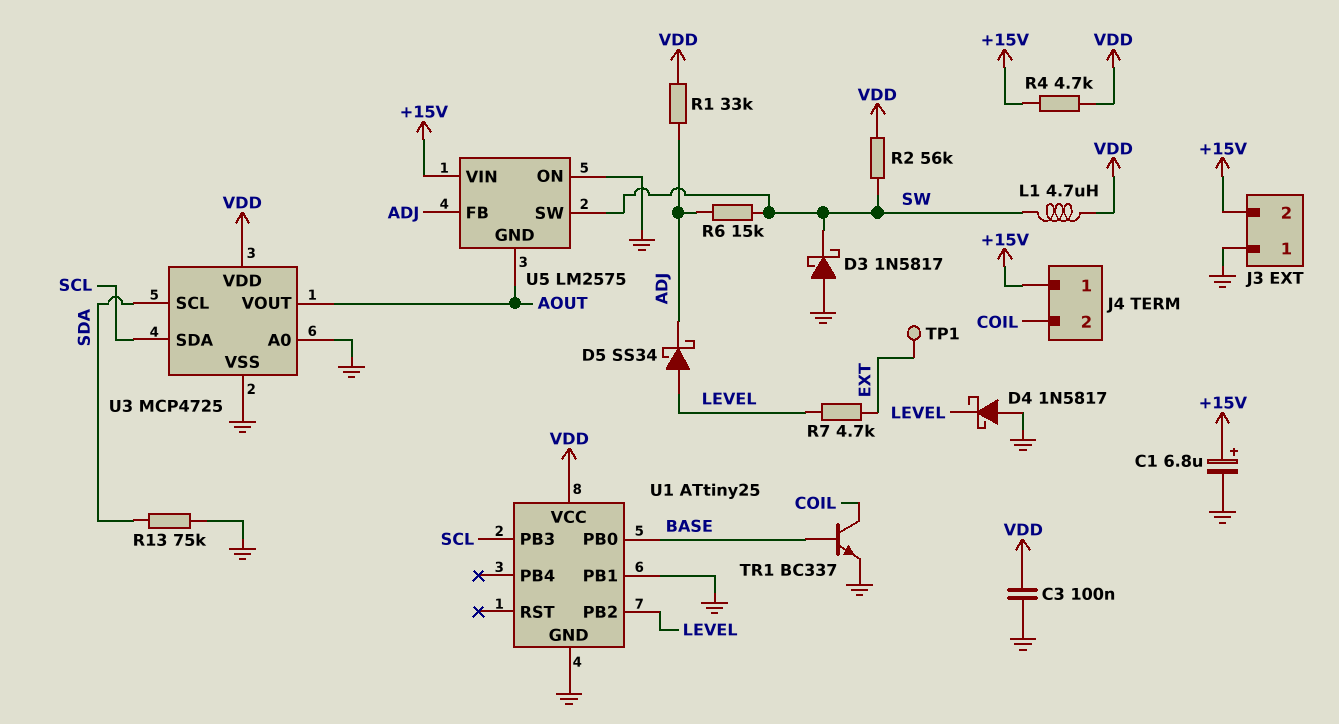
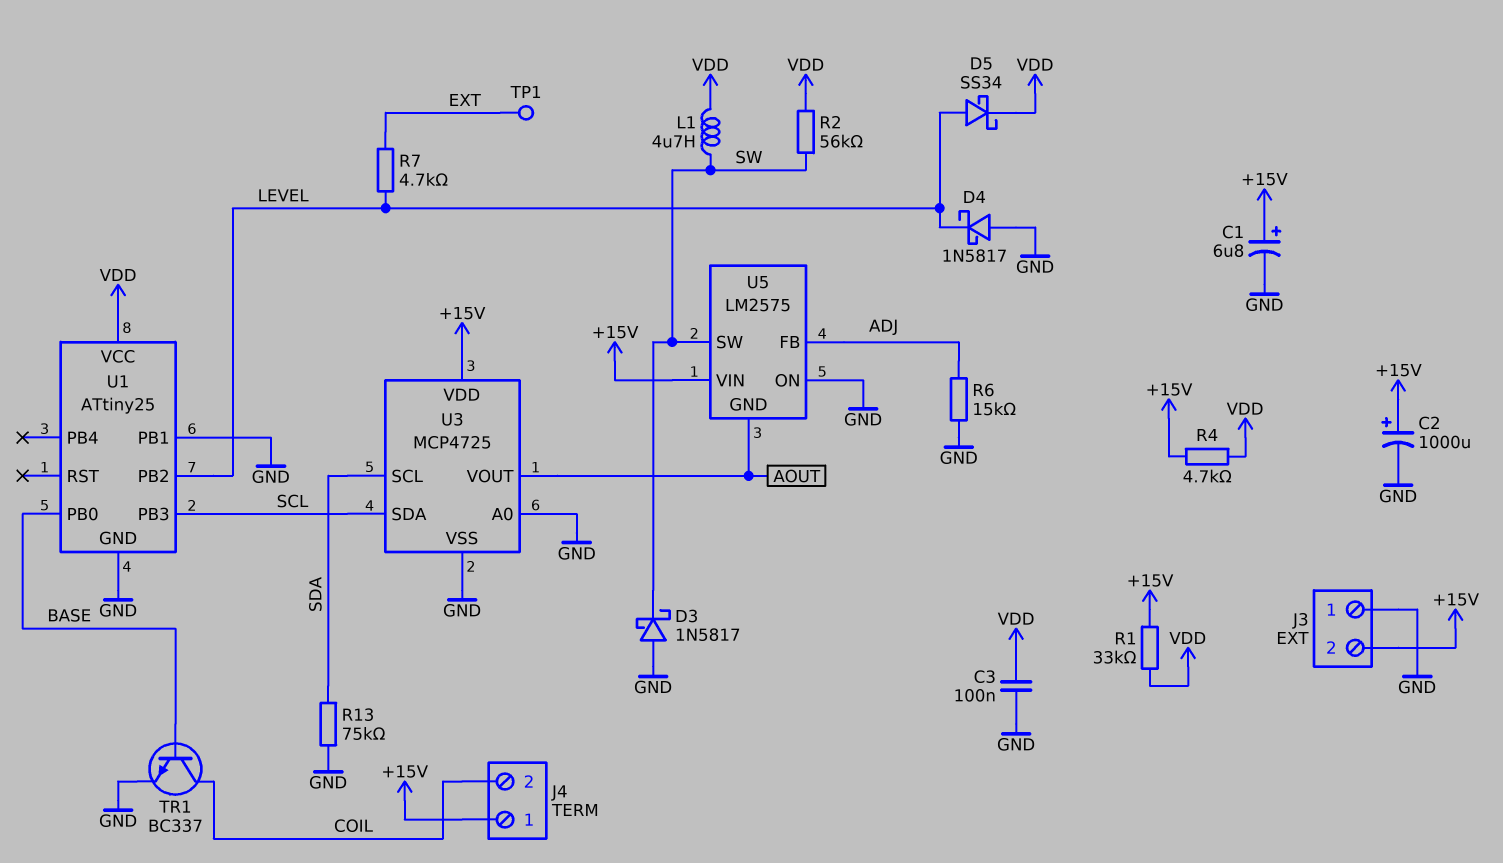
C2: none -> 1000uF (plus +15V, minus GND)
D5: schottky SS34 (A LEVEL, K ADJ) -> schottky SS34 (A LEVEL, K VDD)
R1: 33k (ADJ, VDD) -> 33k (+15V, VDD)
R6: 15k (ADJ, SW) -> 15k (ADJ, GND)
U3 pin VDD: VDD -> +15V

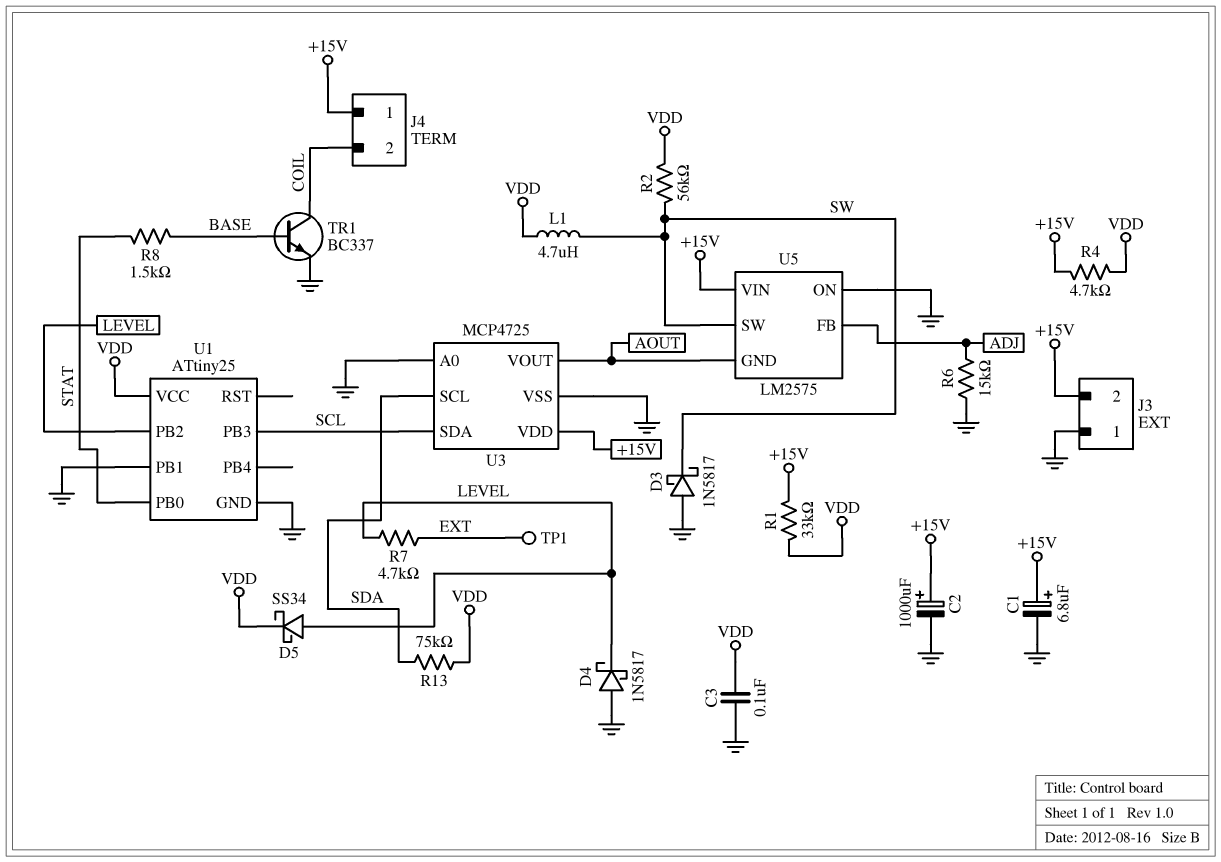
R8: none -> 1.5k (BASE, STAT)
R13: 75k (GND, SDA) -> 75k (SDA, VDD)
U1 pin PB0: BASE -> STAT

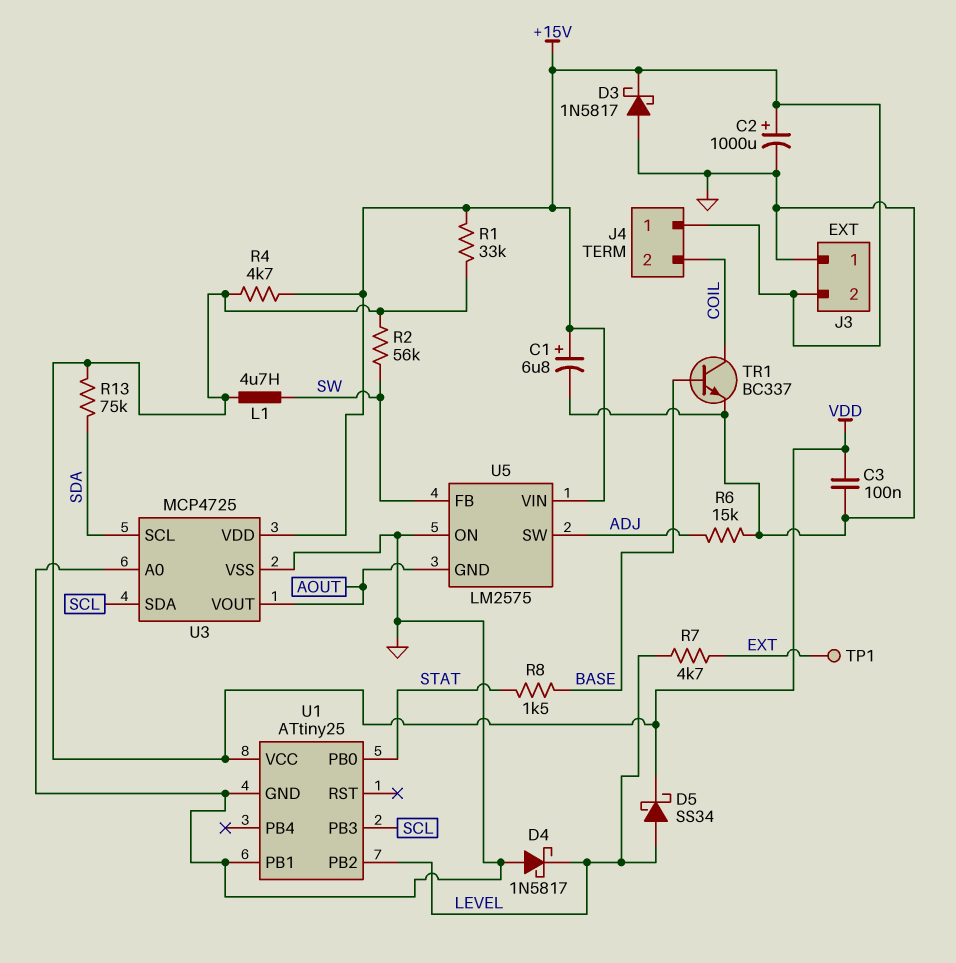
D3: schottky 1N5817 (A GND, K SW) -> schottky 1N5817 (A GND, K +15V)
U5 pin FB: ADJ -> SW
U5 pin SW: SW -> ADJ

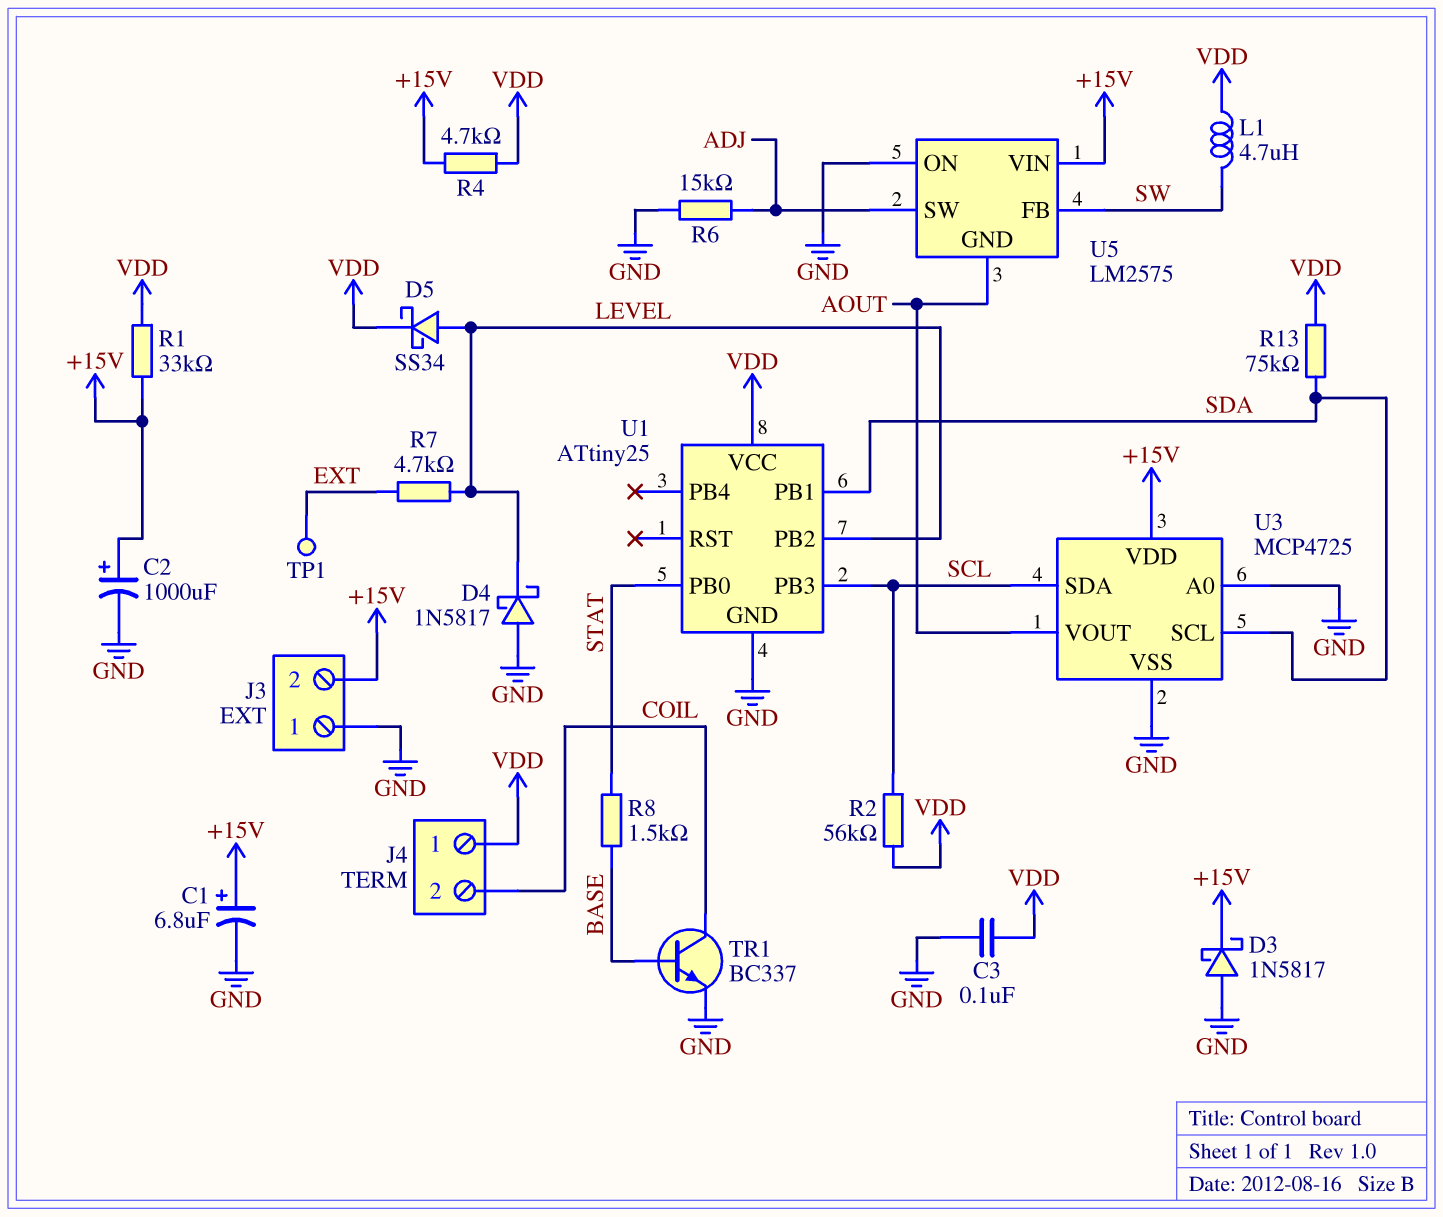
J4 pin 1: +15V -> VDD
R2: 56k (SW, VDD) -> 56k (SCL, VDD)
U1 pin PB1: GND -> SDA

